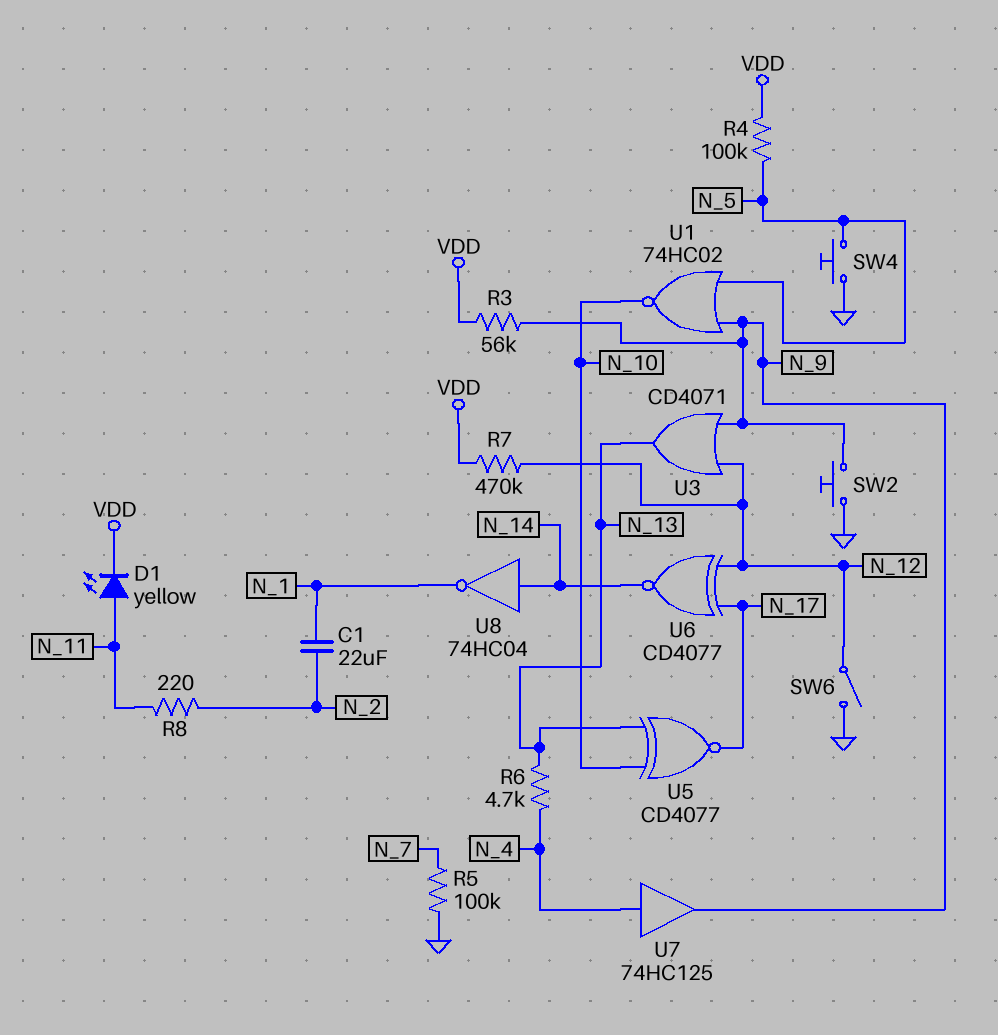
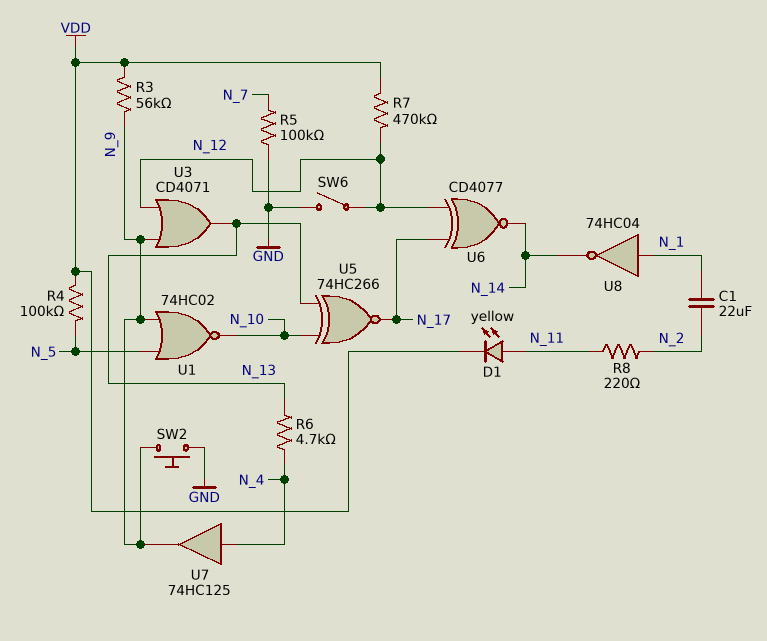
SW4: button (GND, N_5) -> none
U5: XNOR CD4077 (in N_10, in N_13, out N_17) -> XNOR 74HC266 (in N_10, in N_13, out N_17)
U8: NOT 74HC04 (in N_14, out N_1) -> NOT 74HC04 (in N_1, out N_14)

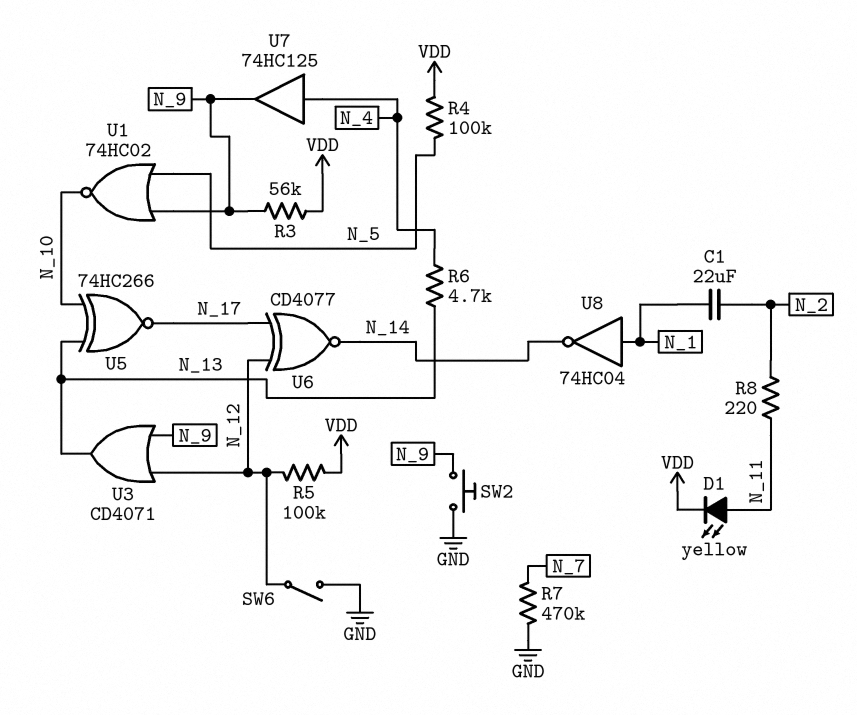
R5: 100k (GND, N_7) -> 100k (N_12, VDD)
R7: 470k (N_12, VDD) -> 470k (GND, N_7)

